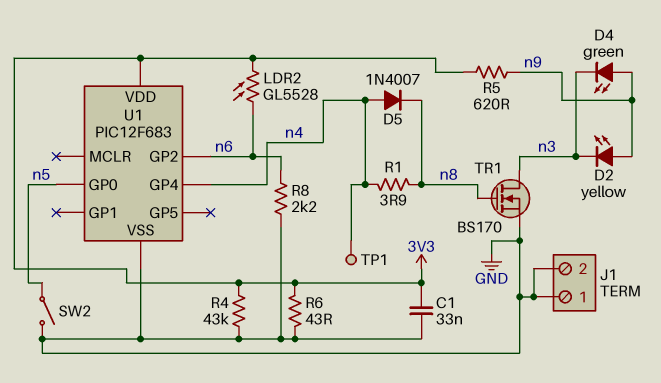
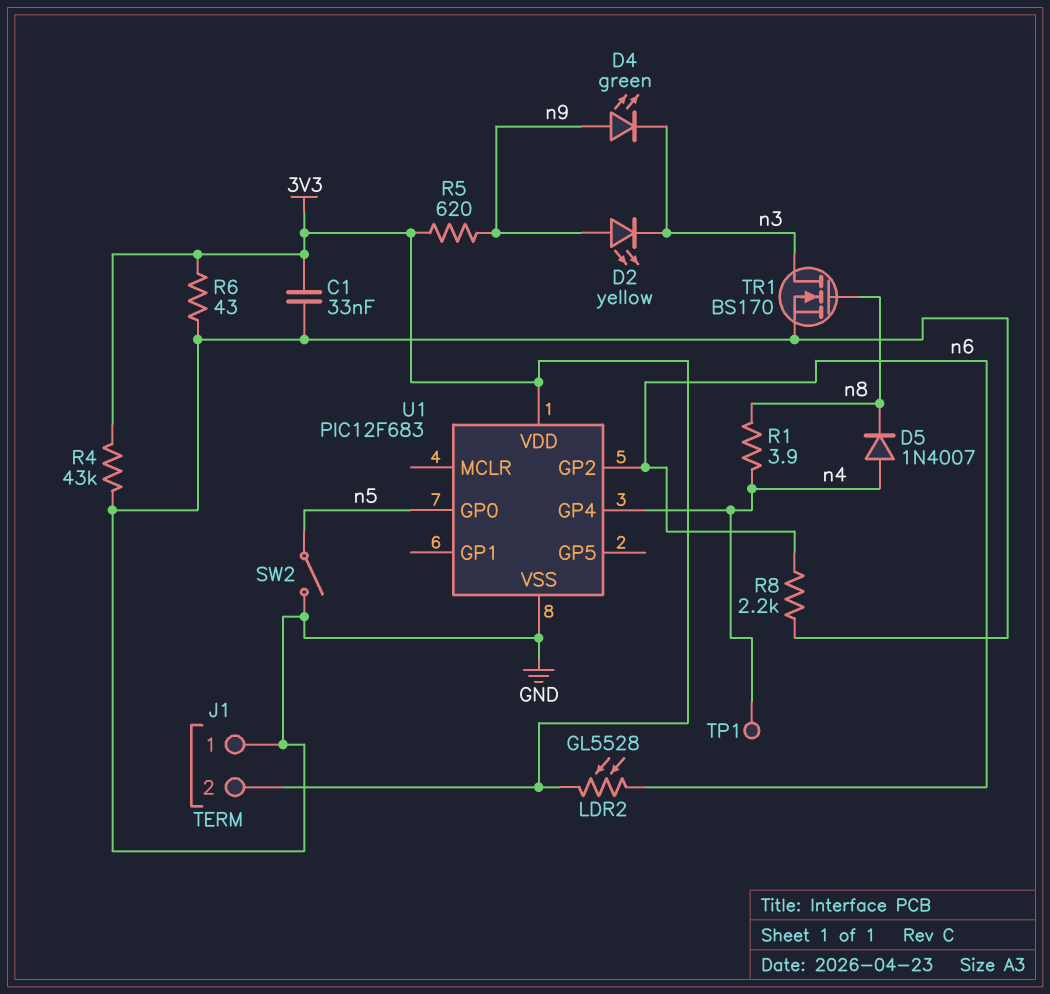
J1 pin 2: GND -> 3V3

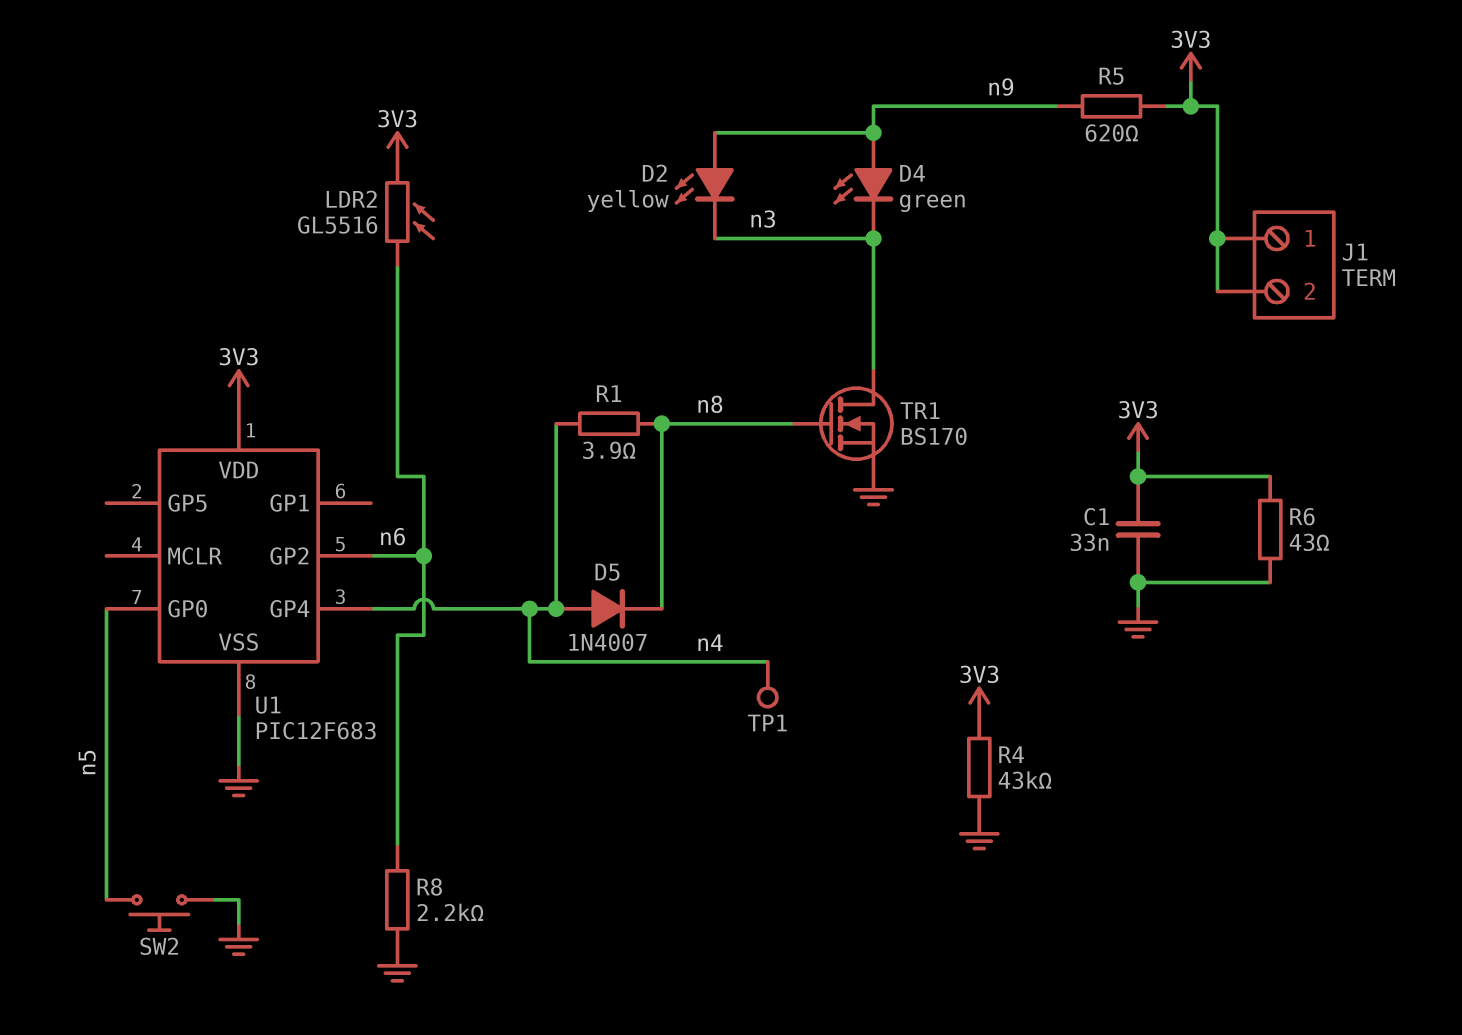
J1 pin 1: GND -> 3V3
LDR2: GL5528 (3V3, n6) -> GL5516 (3V3, n6)
SW2: switch (GND, n5) -> button (GND, n5)

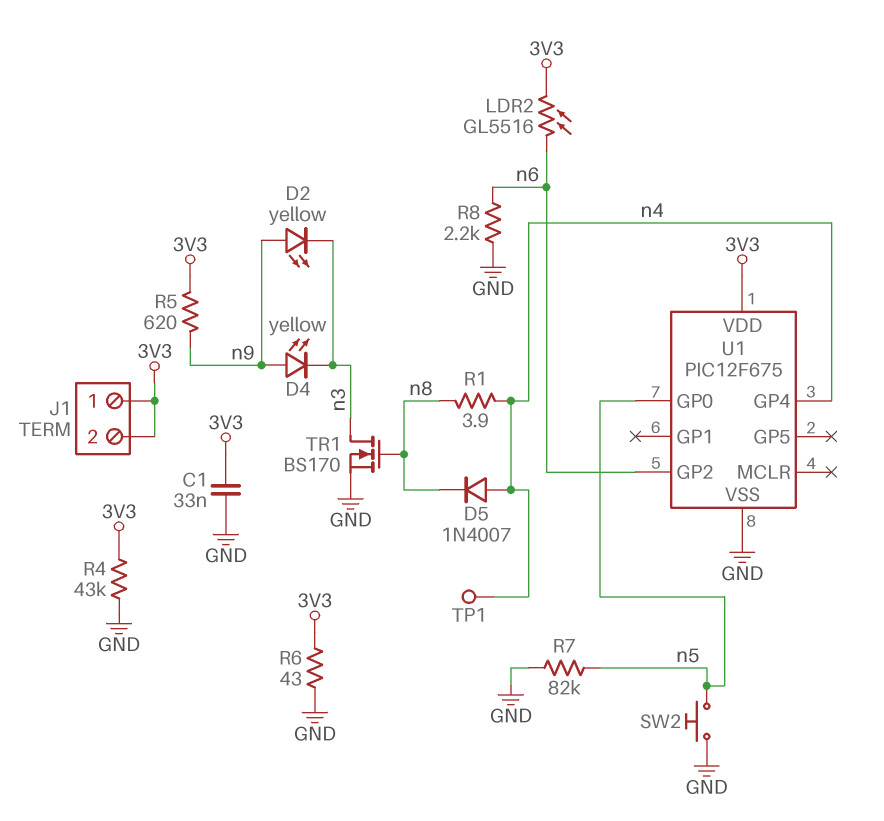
D4: LED green (A n9, K n3) -> LED yellow (A n9, K n3)
R7: none -> 82k (GND, n5)
U1: PIC12F683 -> PIC12F675

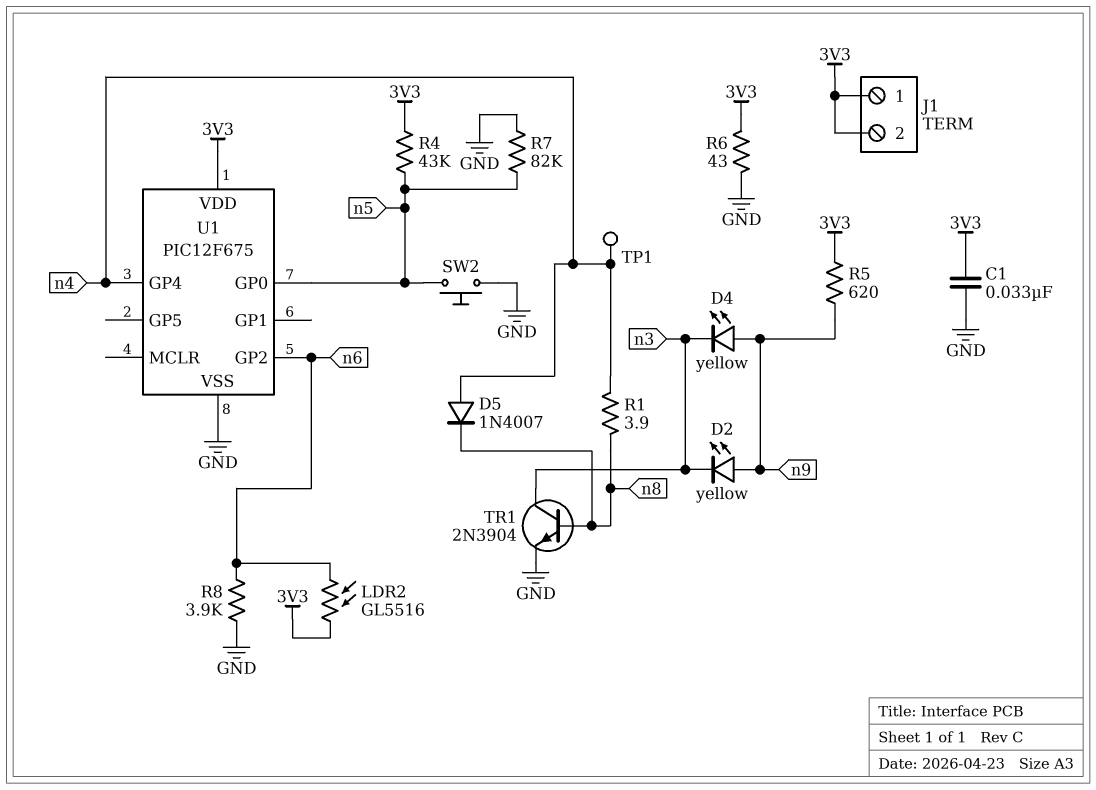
R4: 43k (3V3, GND) -> 43k (3V3, n5)
R8: 2.2k (GND, n6) -> 3.9k (GND, n6)
TR1: NMOS BS170 (G n8, D n3, S GND) -> NPN 2N3904 (B n8, C n3, E GND)

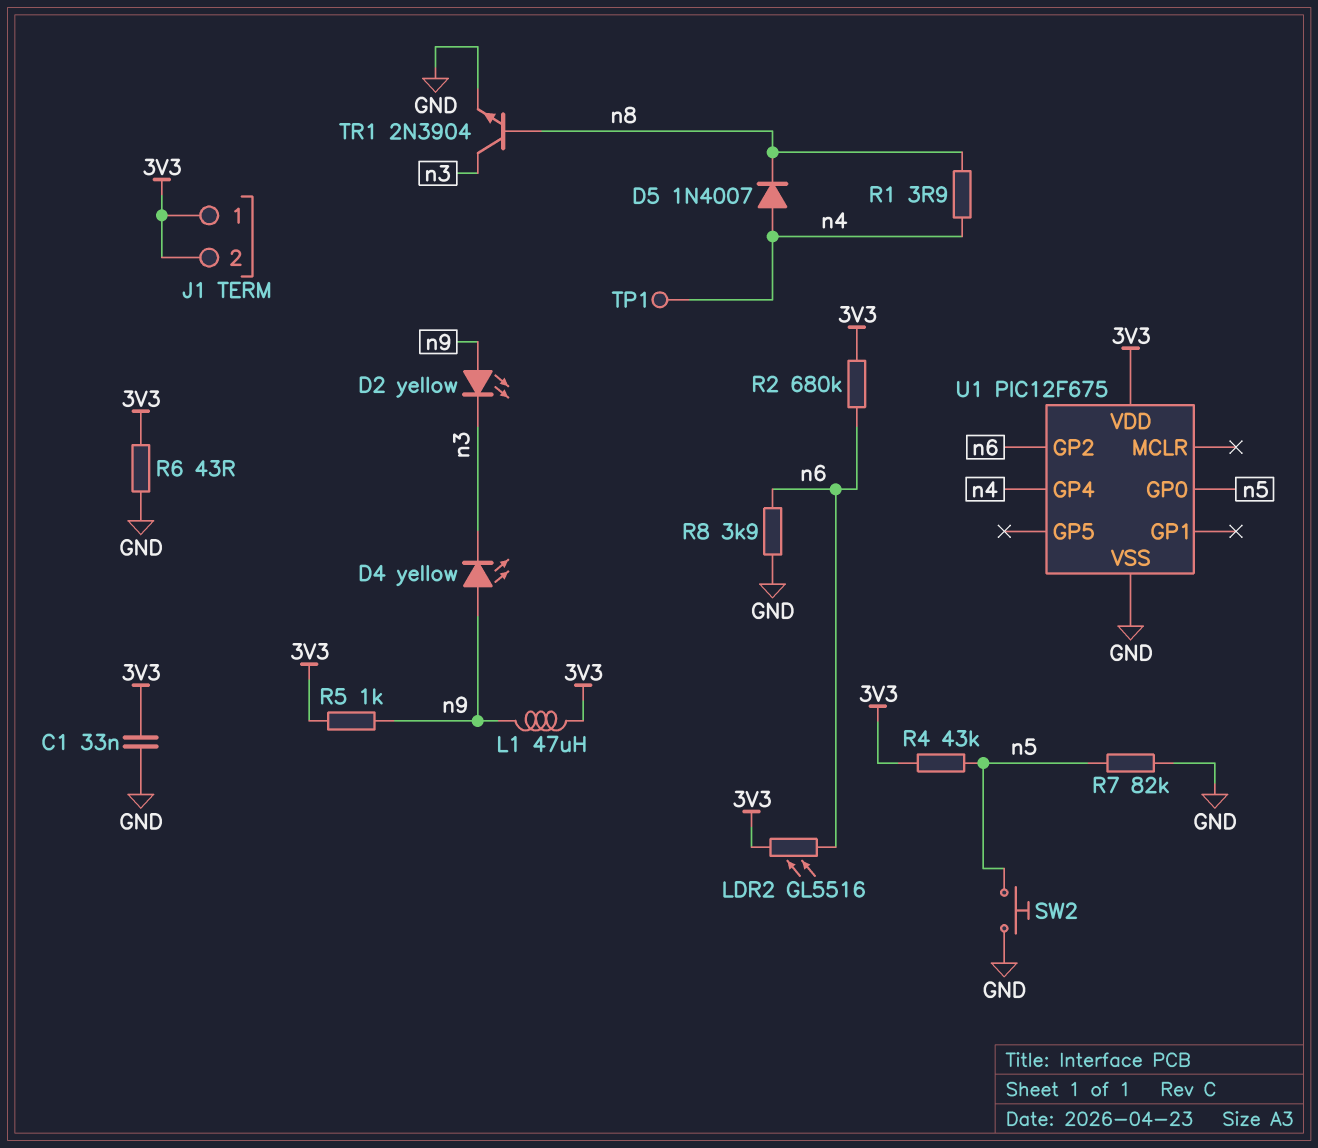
L1: none -> 47uH (3V3, n9)
R2: none -> 680k (3V3, n6)
R5: 620 (3V3, n9) -> 1k (3V3, n9)

